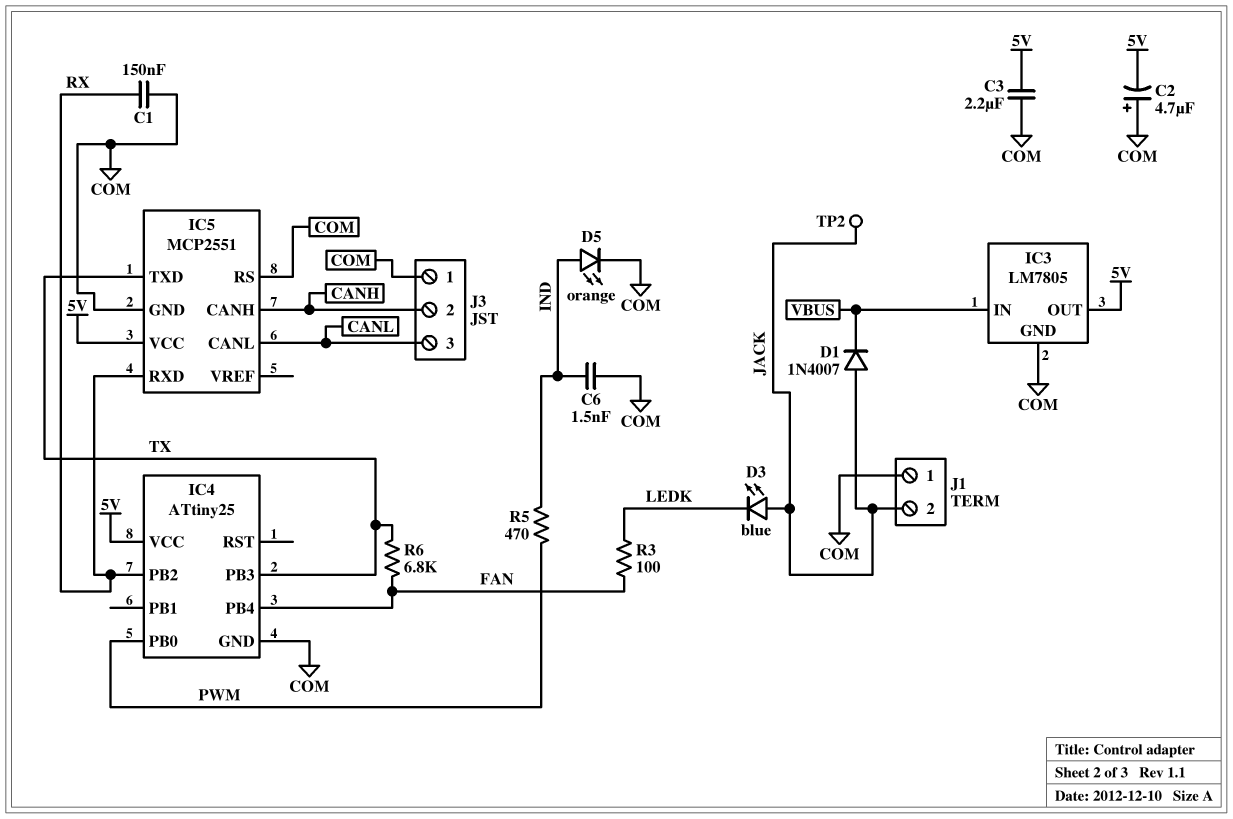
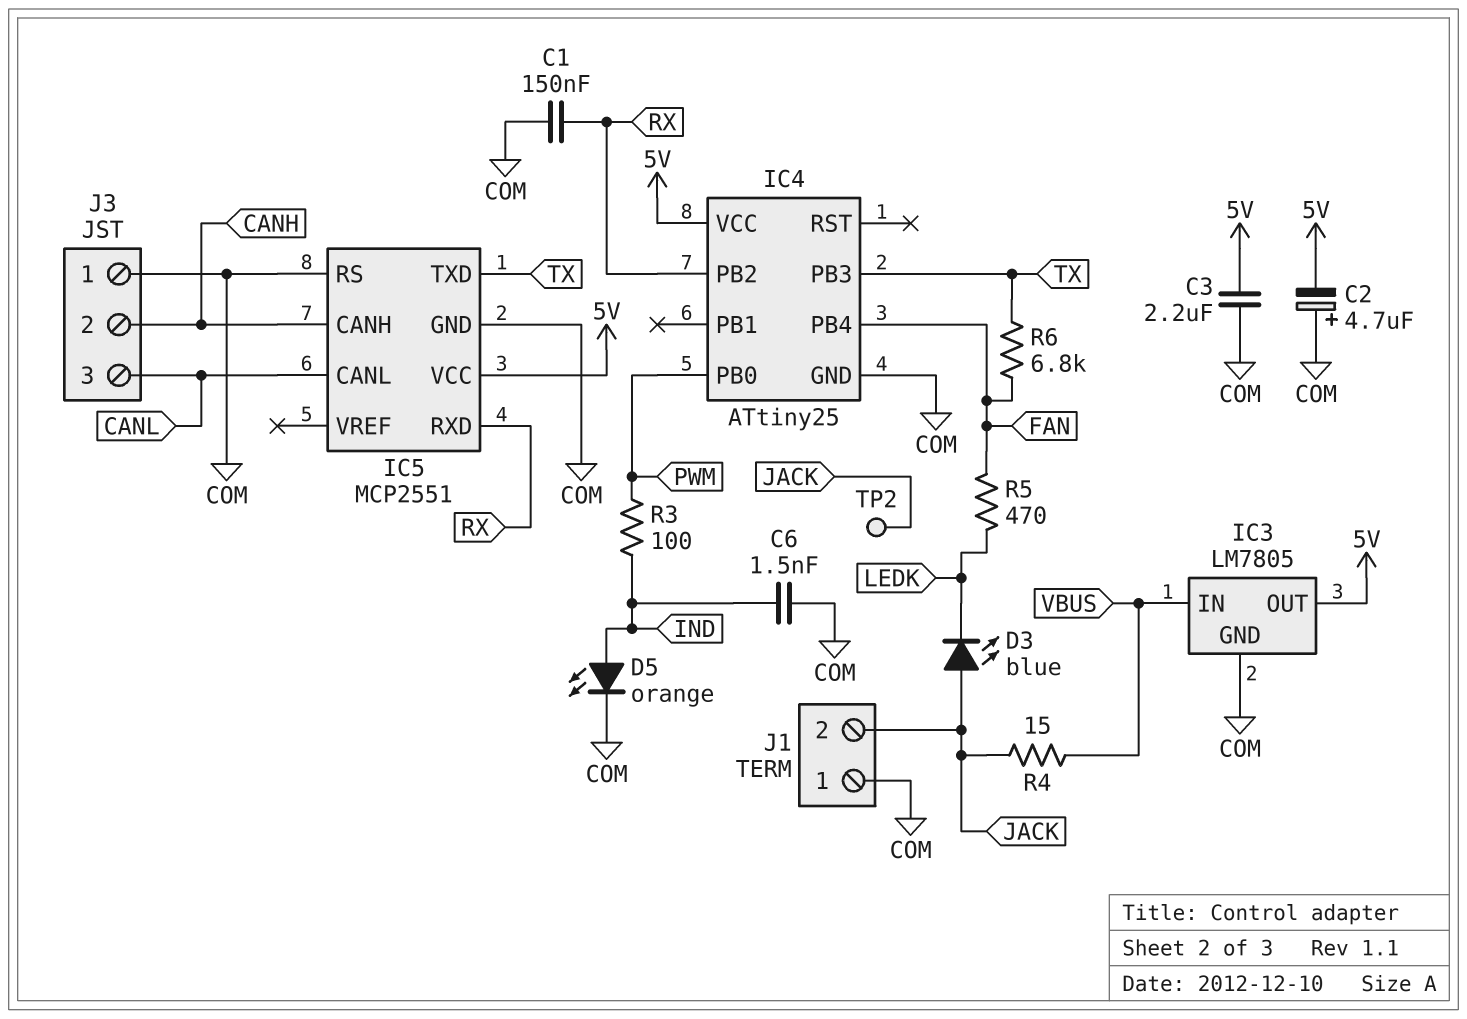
D1: diode 1N4007 (A JACK, K VBUS) -> none
R3: 100 (FAN, LEDK) -> 100 (IND, PWM)
R4: none -> 15 (JACK, VBUS)
R5: 470 (IND, PWM) -> 470 (FAN, LEDK)

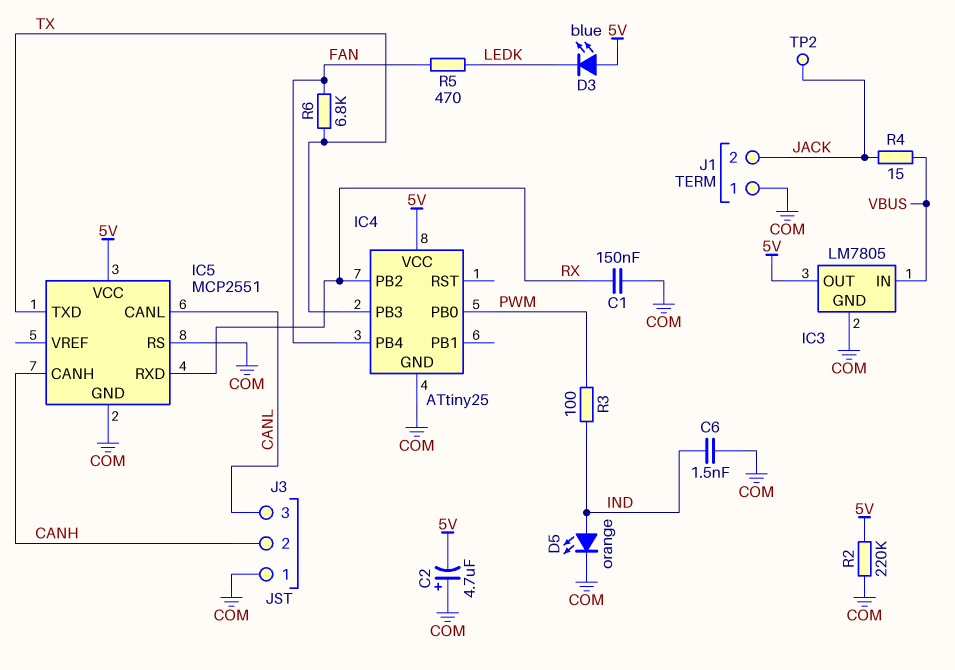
C3: 2.2uF (5V, COM) -> none
D3: LED blue (A JACK, K LEDK) -> LED blue (A 5V, K LEDK)
R2: none -> 220k (5V, COM)

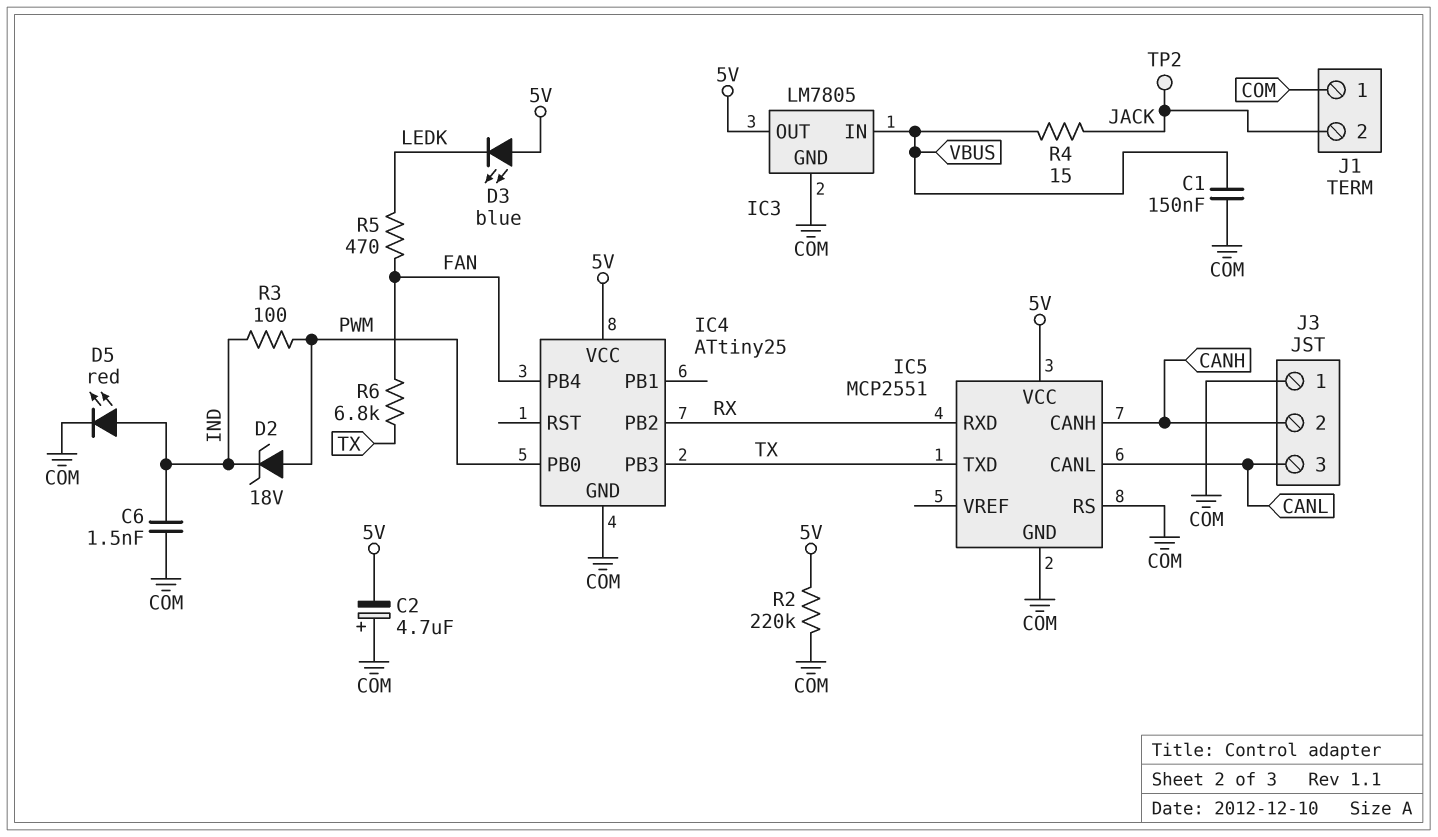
C1: 150nF (COM, RX) -> 150nF (COM, VBUS)
D2: none -> zener 18V (A PWM, K IND)
D5: LED orange (A IND, K COM) -> LED red (A IND, K COM)

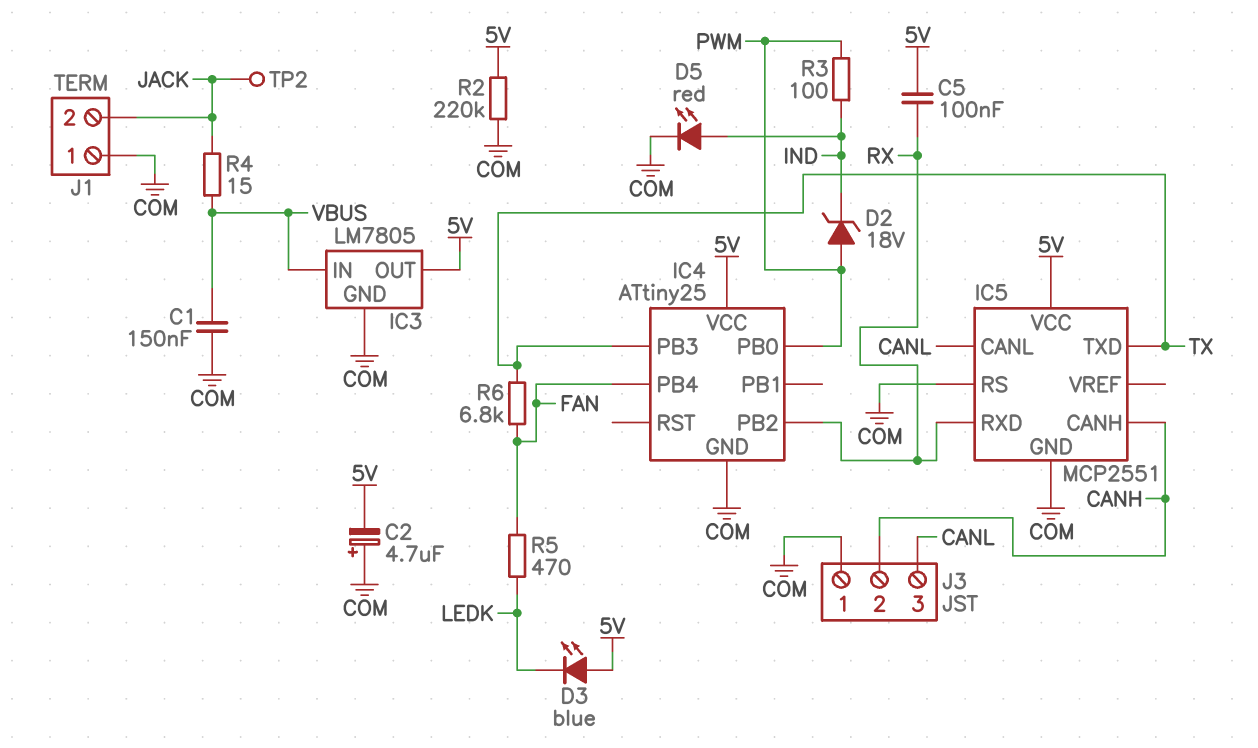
C5: none -> 100nF (5V, RX)
C6: 1.5nF (COM, IND) -> none

